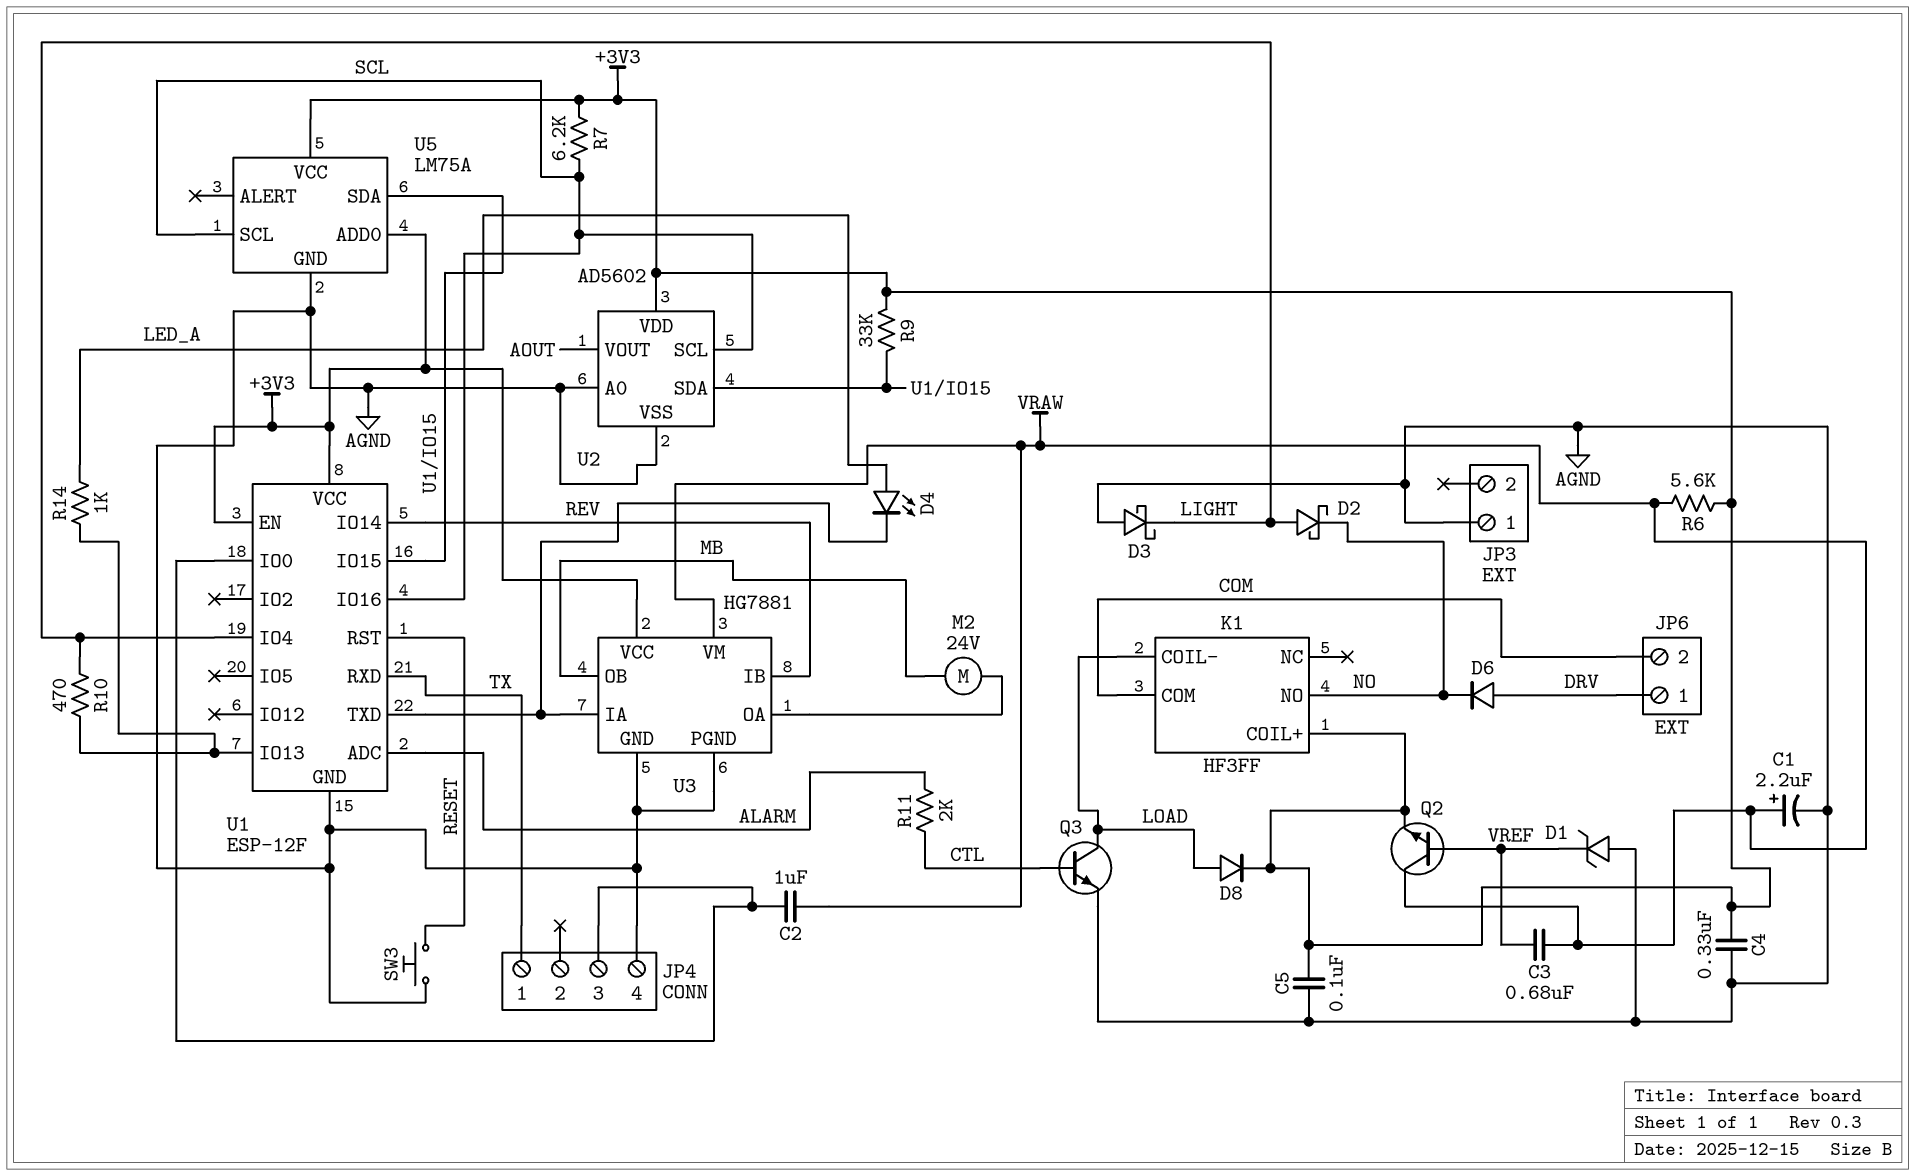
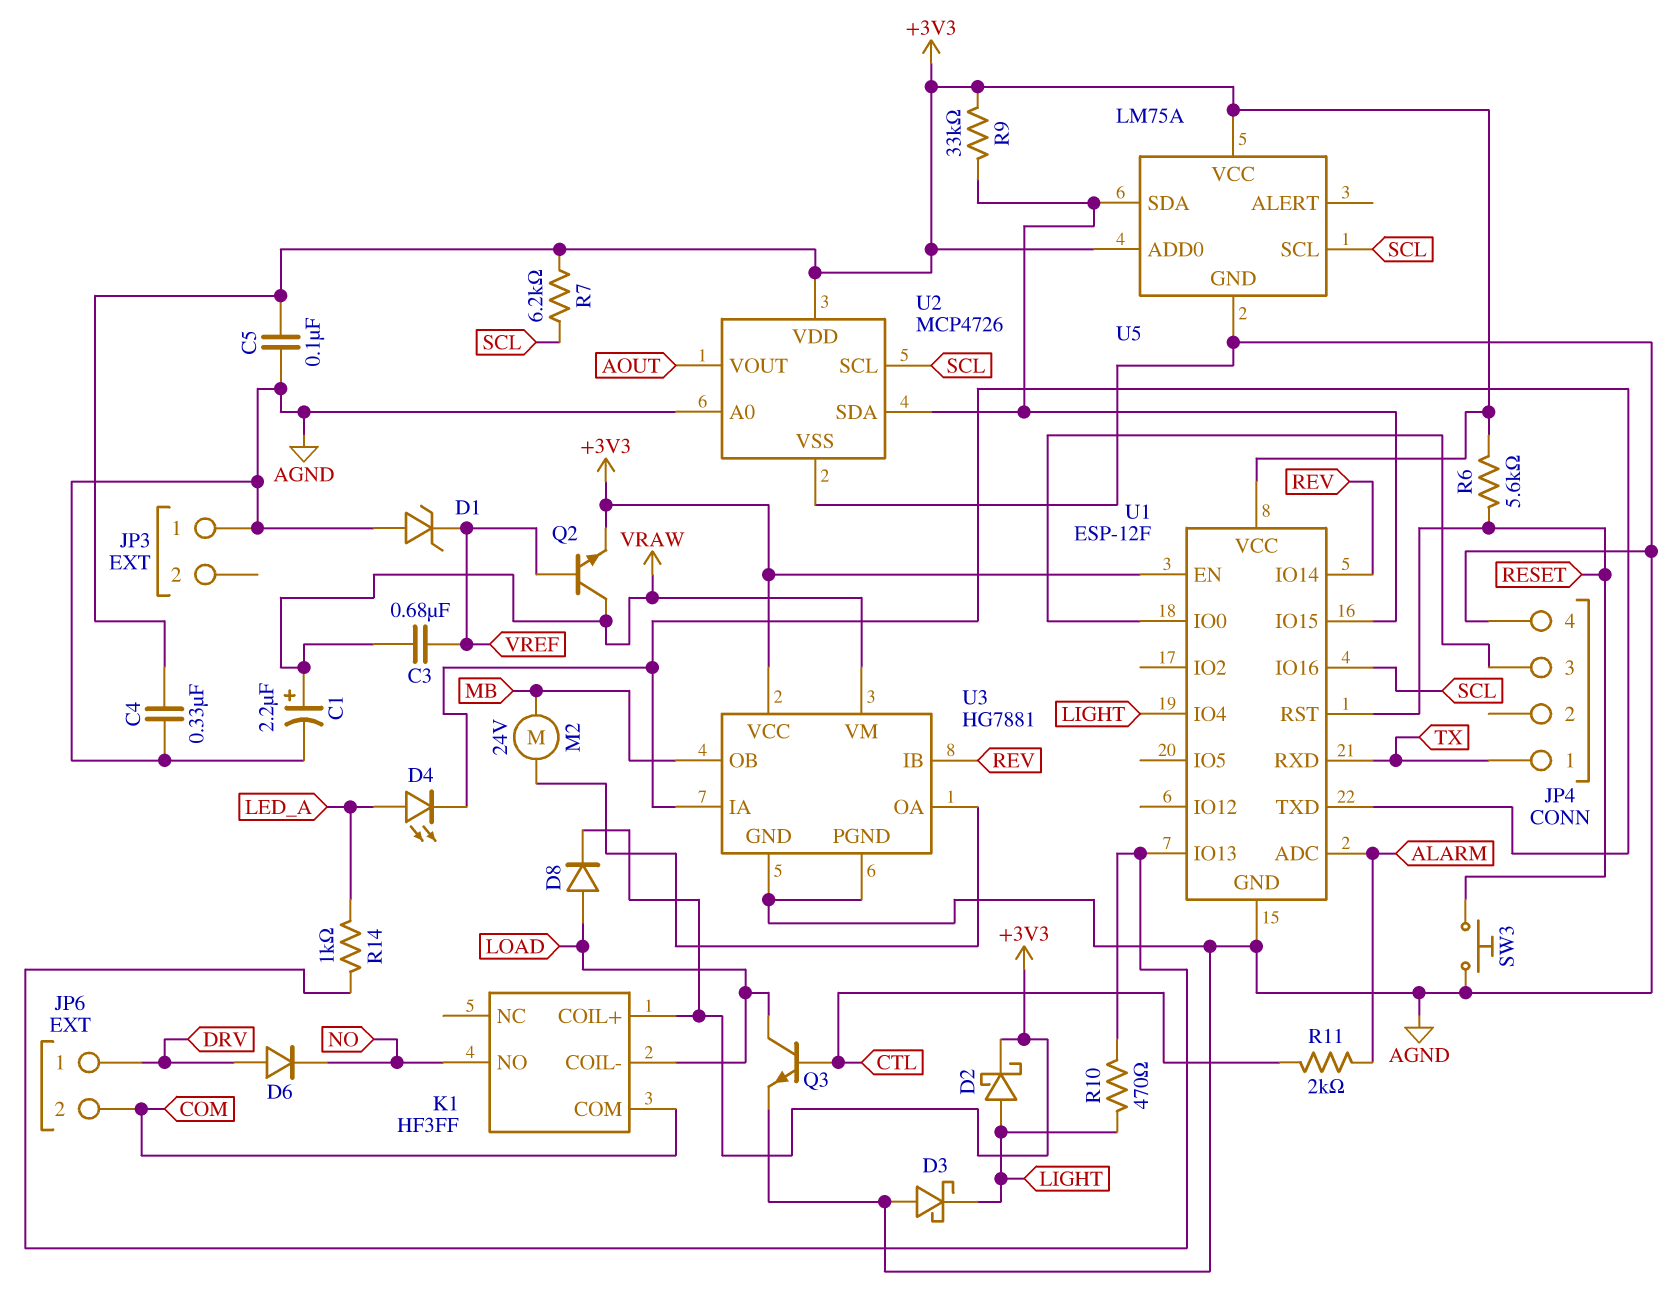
C2: 1uF (JP4/3, VRAW) -> none
D2: schottky (A LIGHT, K NO) -> schottky (A LIGHT, K +3V3)
R6: 5.6k (+3V3, VRAW) -> 5.6k (+3V3, RESET)
U2: AD5602 -> MCP4726

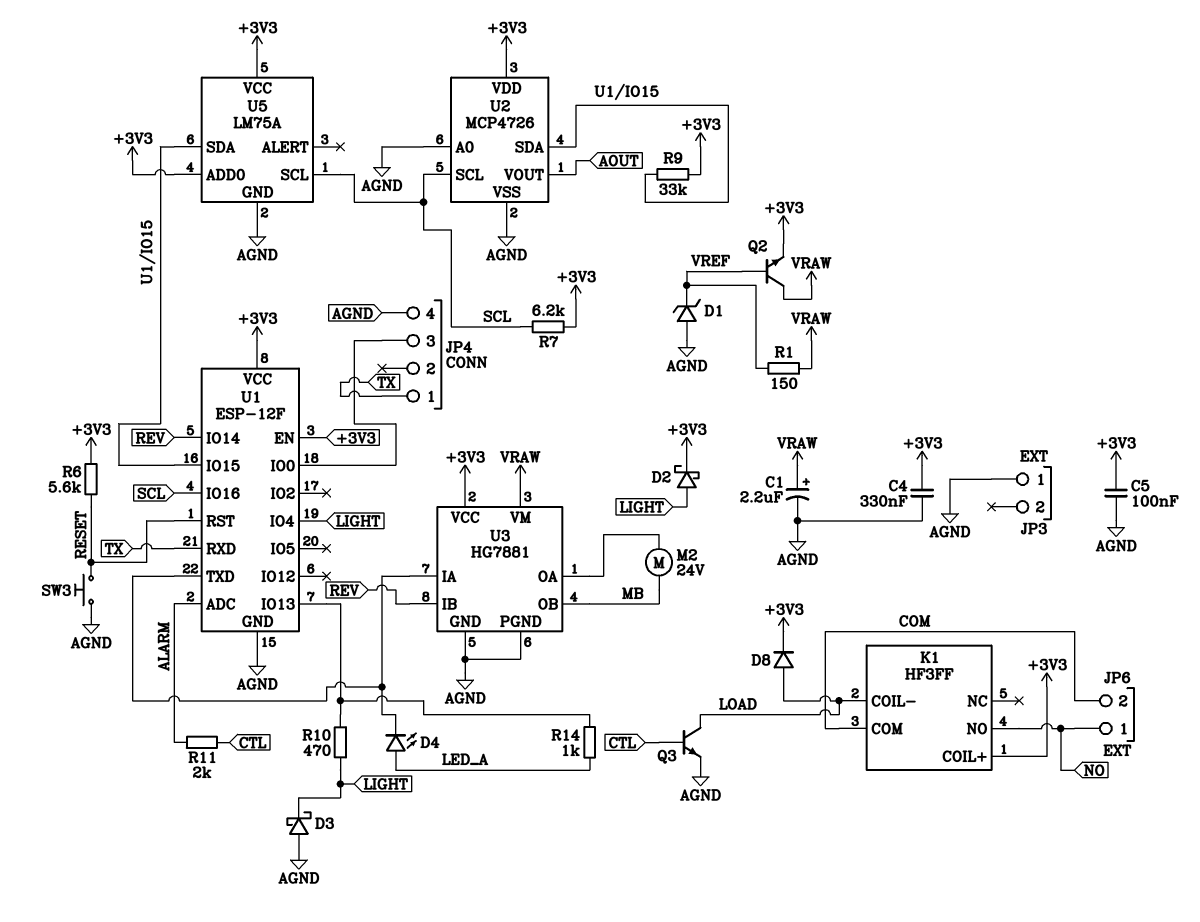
C3: 680nF (VRAW, VREF) -> none
D6: diode (A DRV, K NO) -> none
JP6 pin 1: DRV -> NO
R1: none -> 150 (VRAW, VREF)

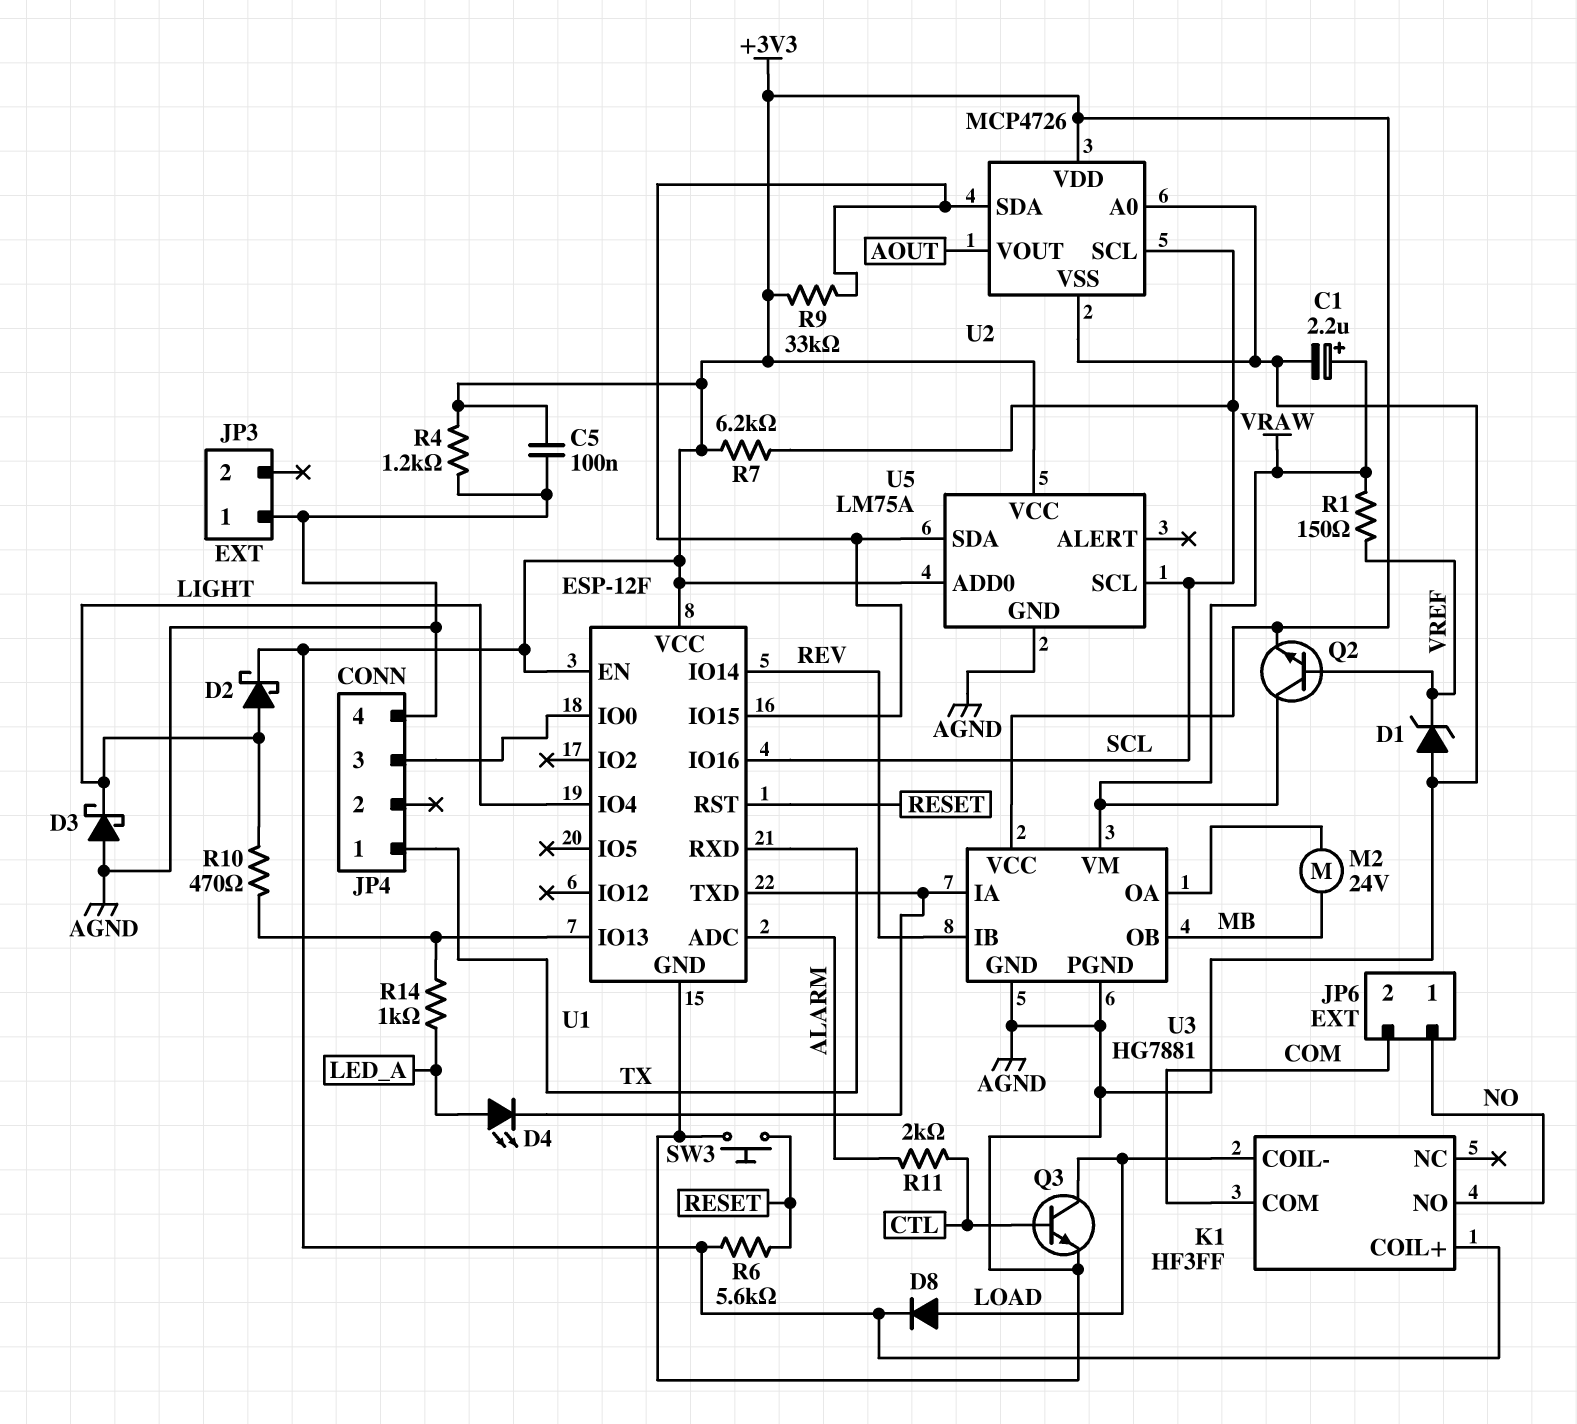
C4: 330nF (+3V3, AGND) -> none
R4: none -> 1.2k (+3V3, AGND)

